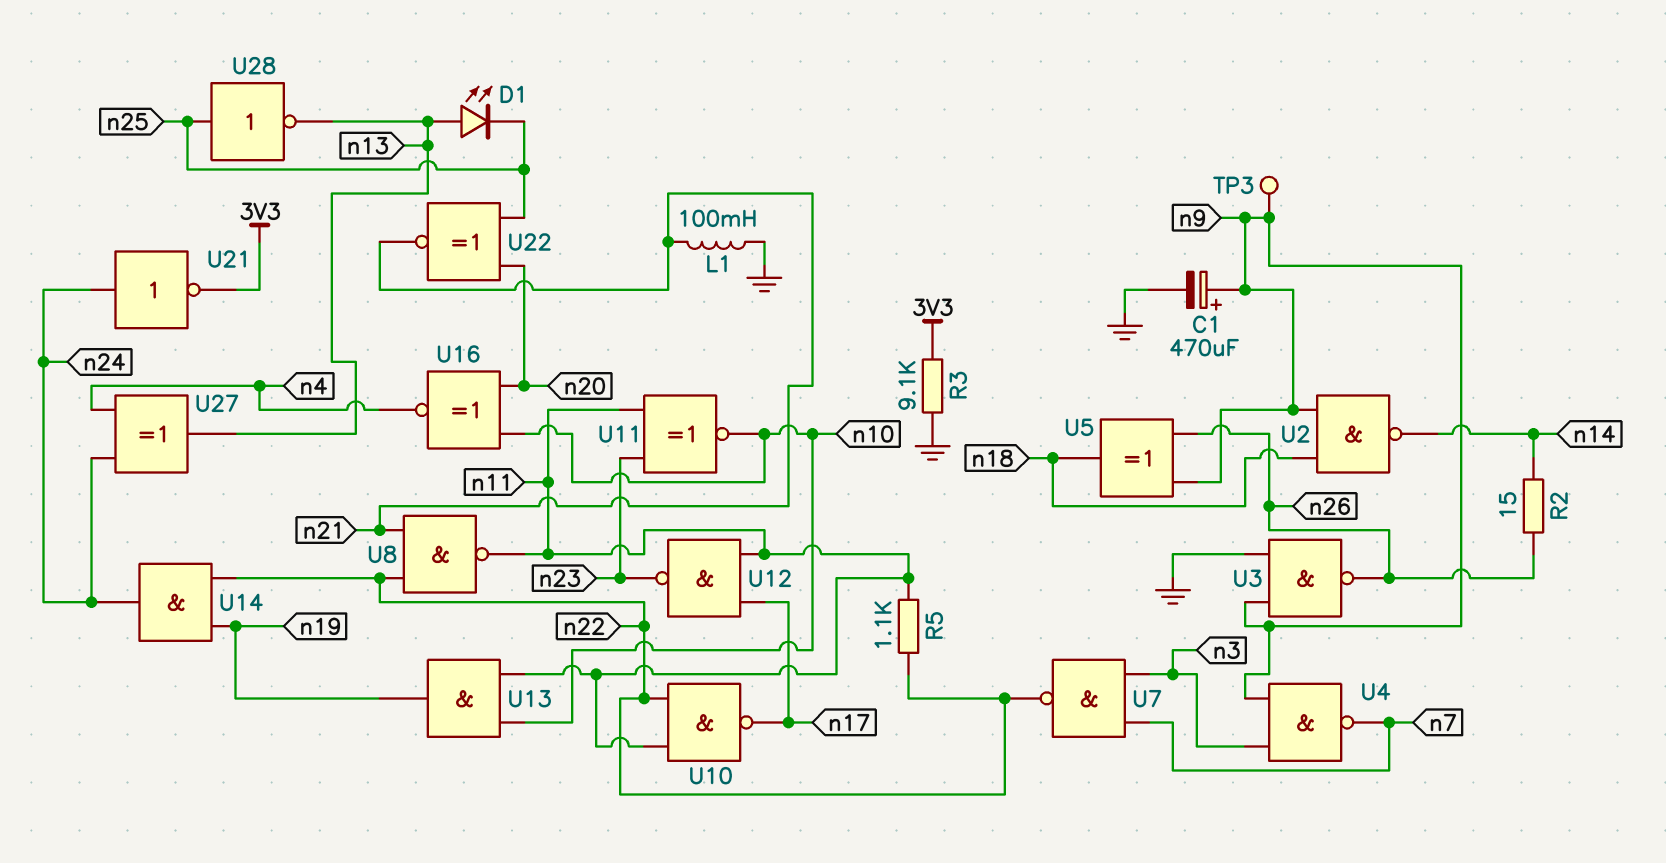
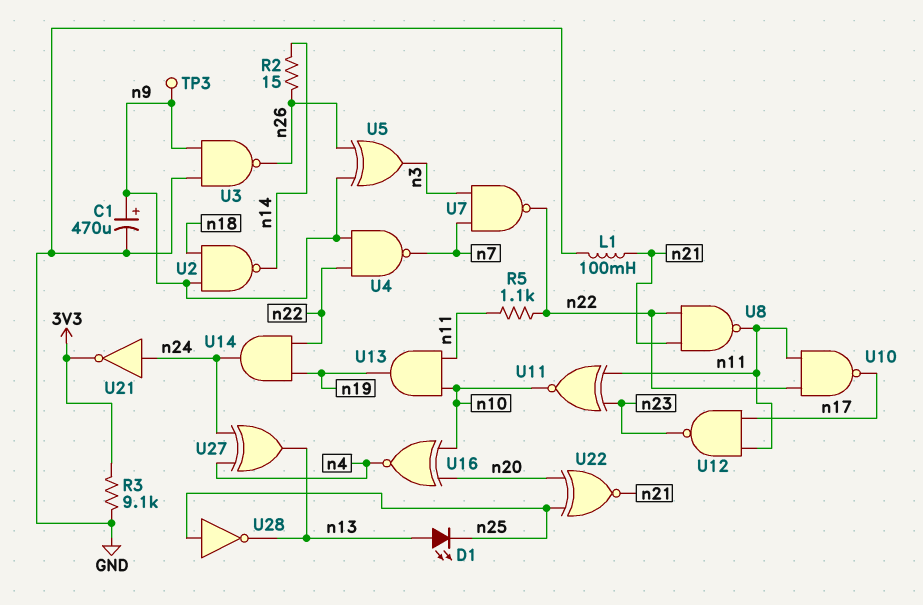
U4: NAND (in n3, in n9, out n7) -> NAND (in n9, in n22, out n7)
U5: XOR (in n9, in n26, out n18) -> XOR (in n9, in n26, out n3)

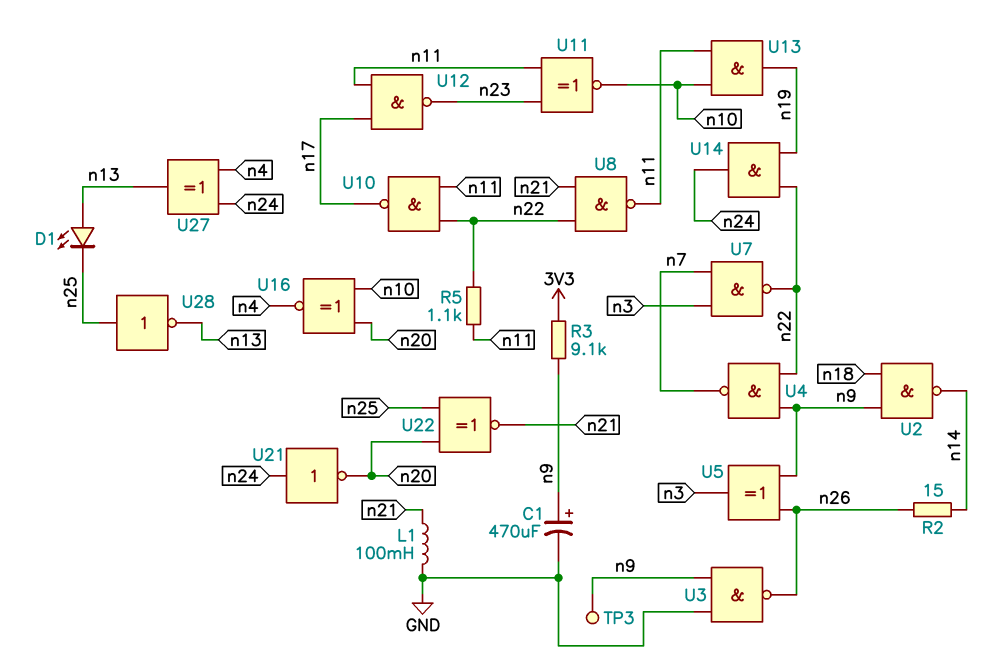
R3: 9.1k (3V3, GND) -> 9.1k (3V3, n9)
U21: NOT (in n24, out 3V3) -> NOT (in n24, out n20)

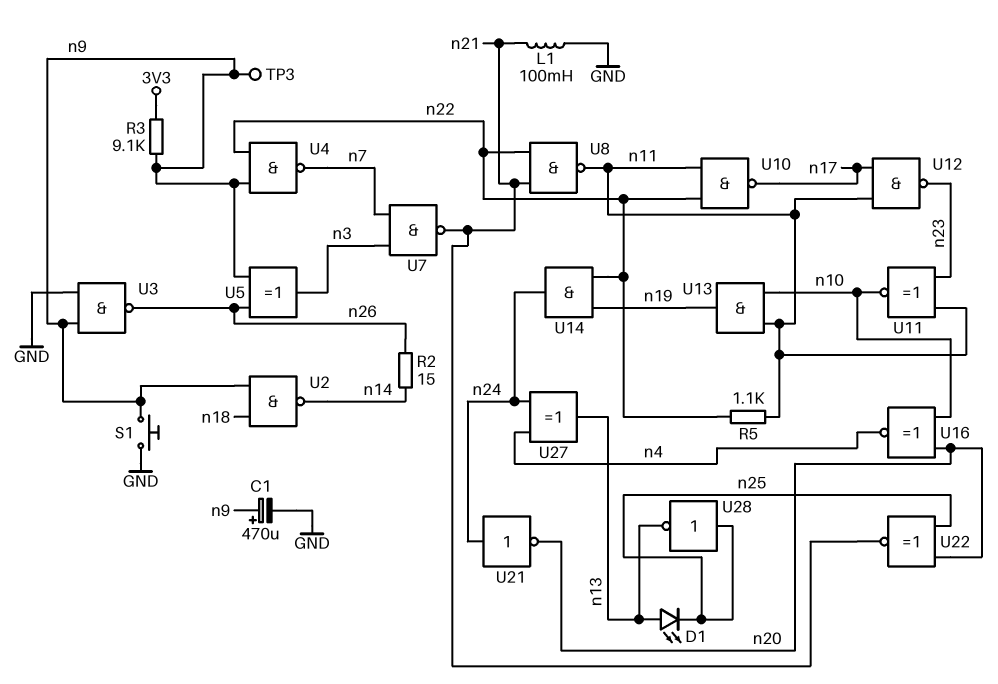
S1: none -> button (GND, n9)
U7: NAND (in n3, in n7, out n22) -> NAND (in n3, in n7, out n21)

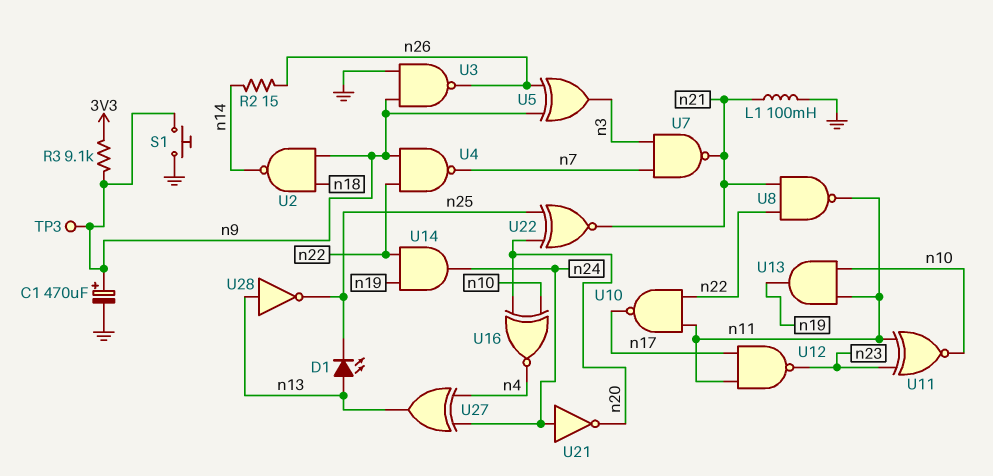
R5: 1.1k (n11, n22) -> none
U28: NOT (in n25, out n13) -> NOT (in n13, out n25)

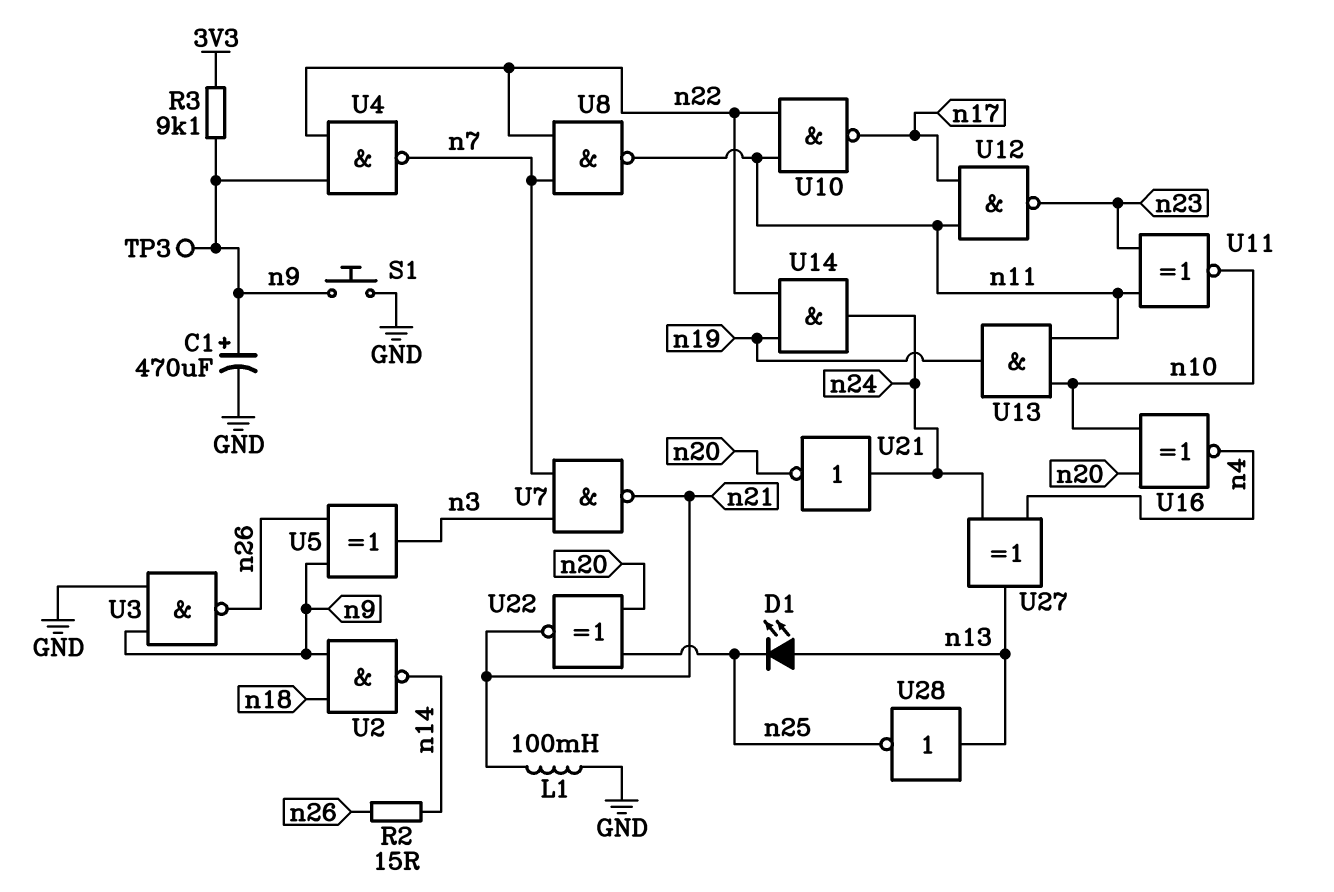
U8: NAND (in n21, in n22, out n11) -> NAND (in n7, in n22, out n11)

